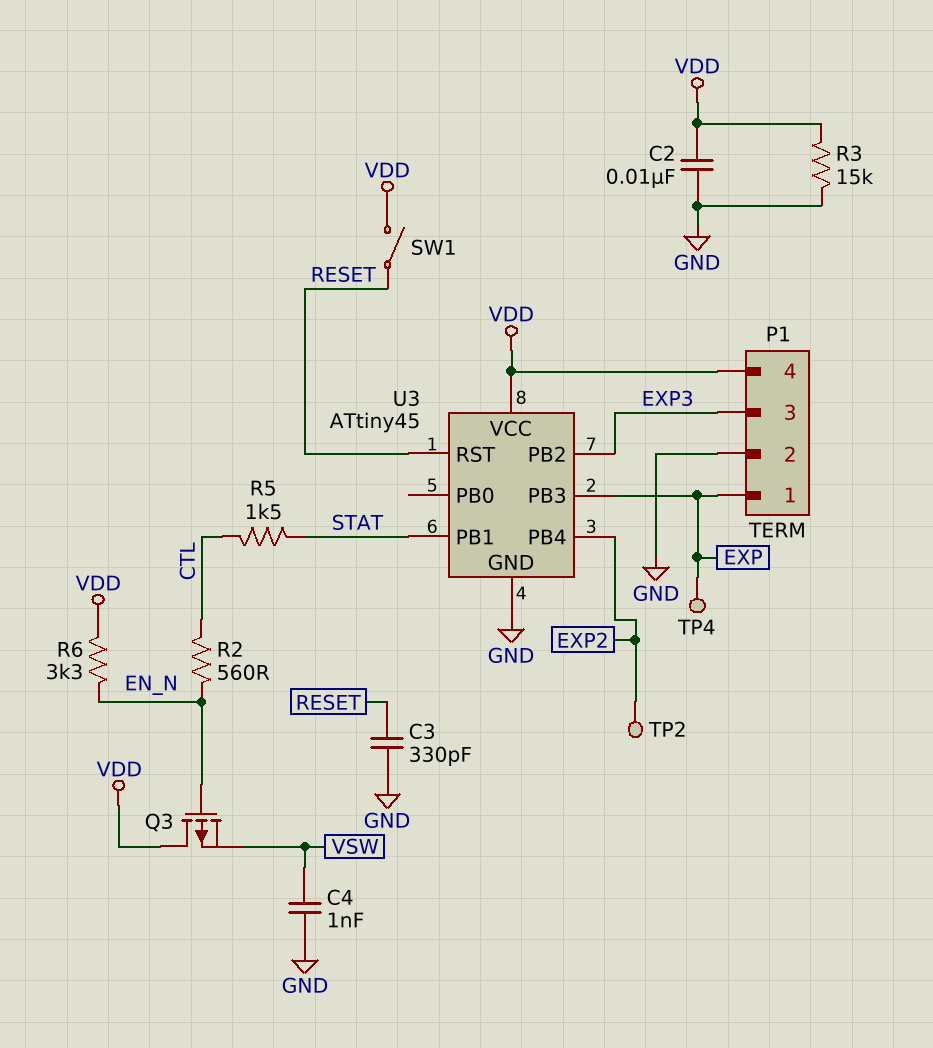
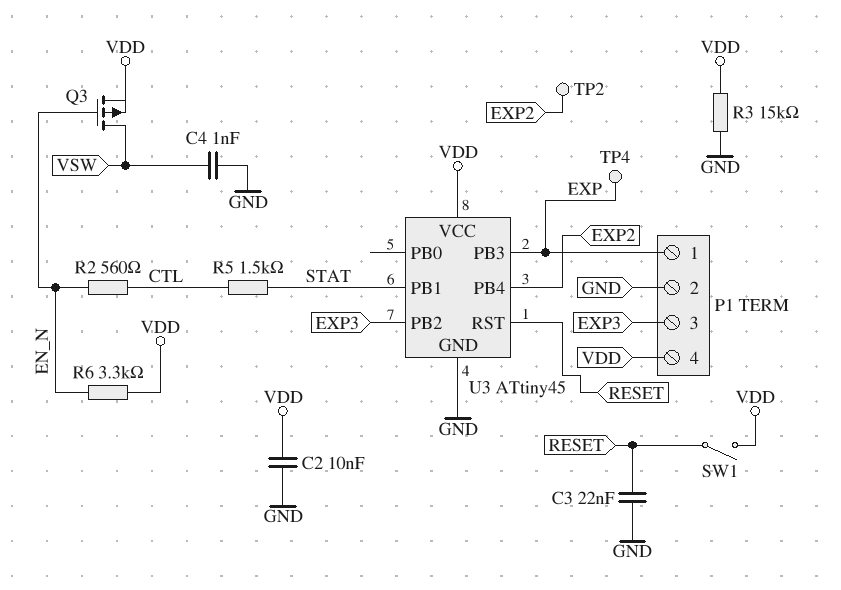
C3: 330pF (GND, RESET) -> 22nF (GND, RESET)
Q3: PMOS (G EN_N, D VDD, S VSW) -> PMOS (G EN_N, D VSW, S VDD)

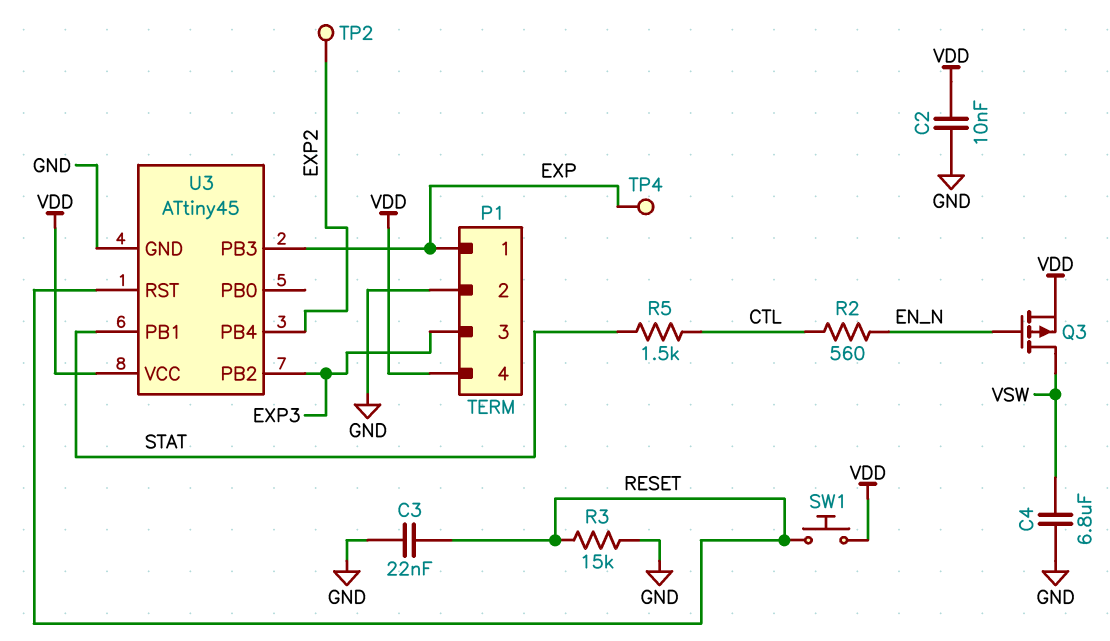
C4: 1nF (GND, VSW) -> 6.8uF (GND, VSW)
R3: 15k (GND, VDD) -> 15k (GND, RESET)
R6: 3.3k (EN_N, VDD) -> none
SW1: switch (RESET, VDD) -> button (RESET, VDD)

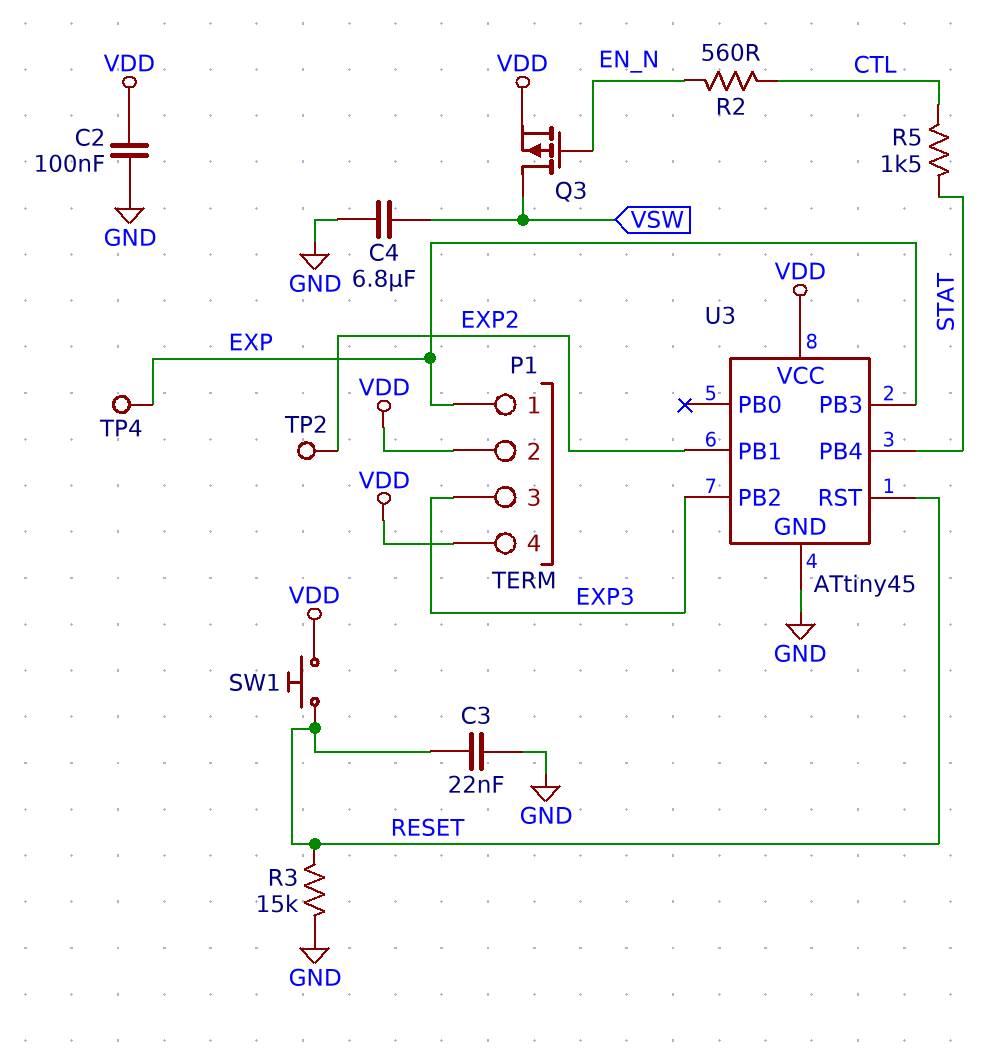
C2: 10nF (GND, VDD) -> 100nF (GND, VDD)
P1 pin 2: GND -> VDD
U3 pin PB1: STAT -> EXP2
U3 pin PB4: EXP2 -> STAT

